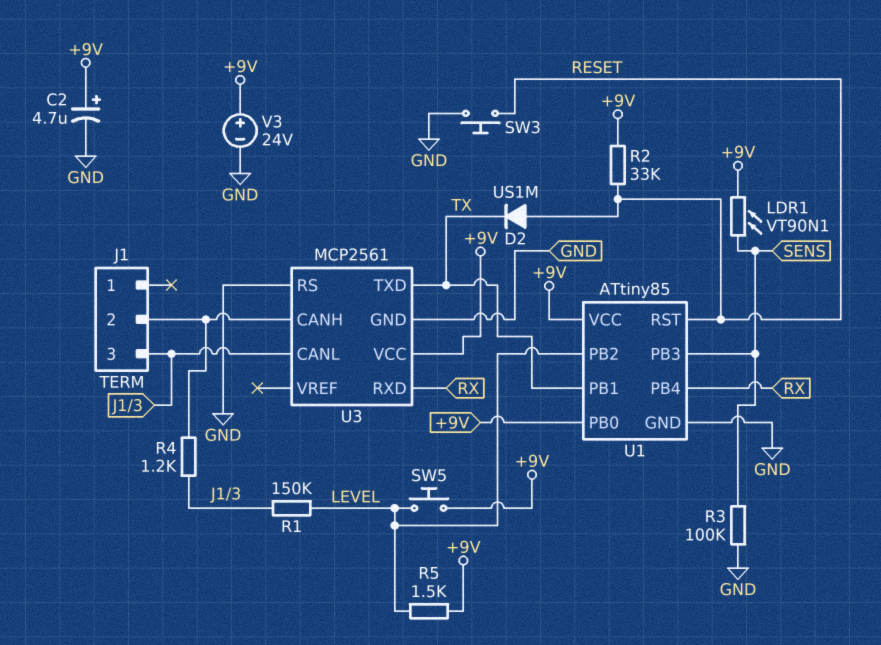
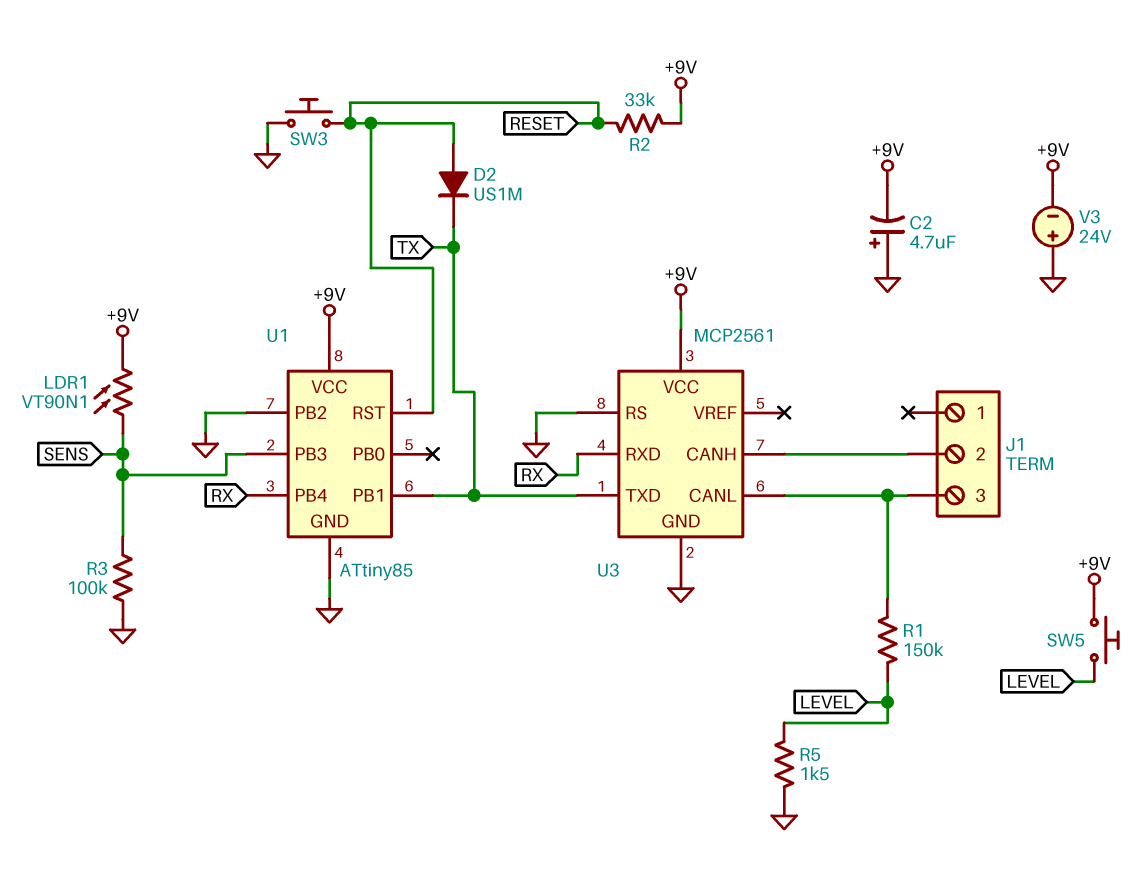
C2: 4.7uF (plus +9V, minus GND) -> 4.7uF (plus GND, minus +9V)
R4: 1.2k (J1/2, J1/3) -> none
R5: 1.5k (+9V, LEVEL) -> 1.5k (GND, LEVEL)
U1 pin PB0: +9V -> none
U1 pin PB2: LEVEL -> GND
V3: 24V (plus +9V, minus GND) -> 24V (plus GND, minus +9V)

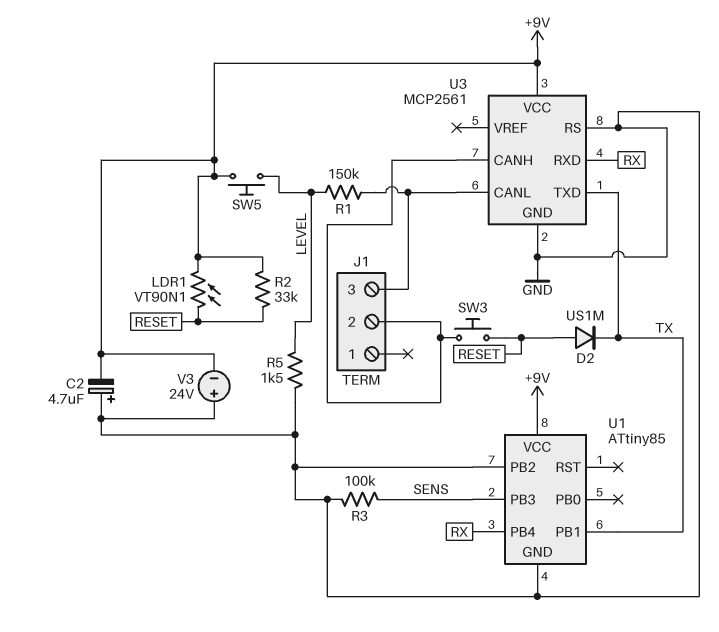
LDR1: VT90N1 (+9V, SENS) -> VT90N1 (+9V, RESET)
SW3: button (GND, RESET) -> button (J1/2, RESET)
U1 pin RST: RESET -> none

